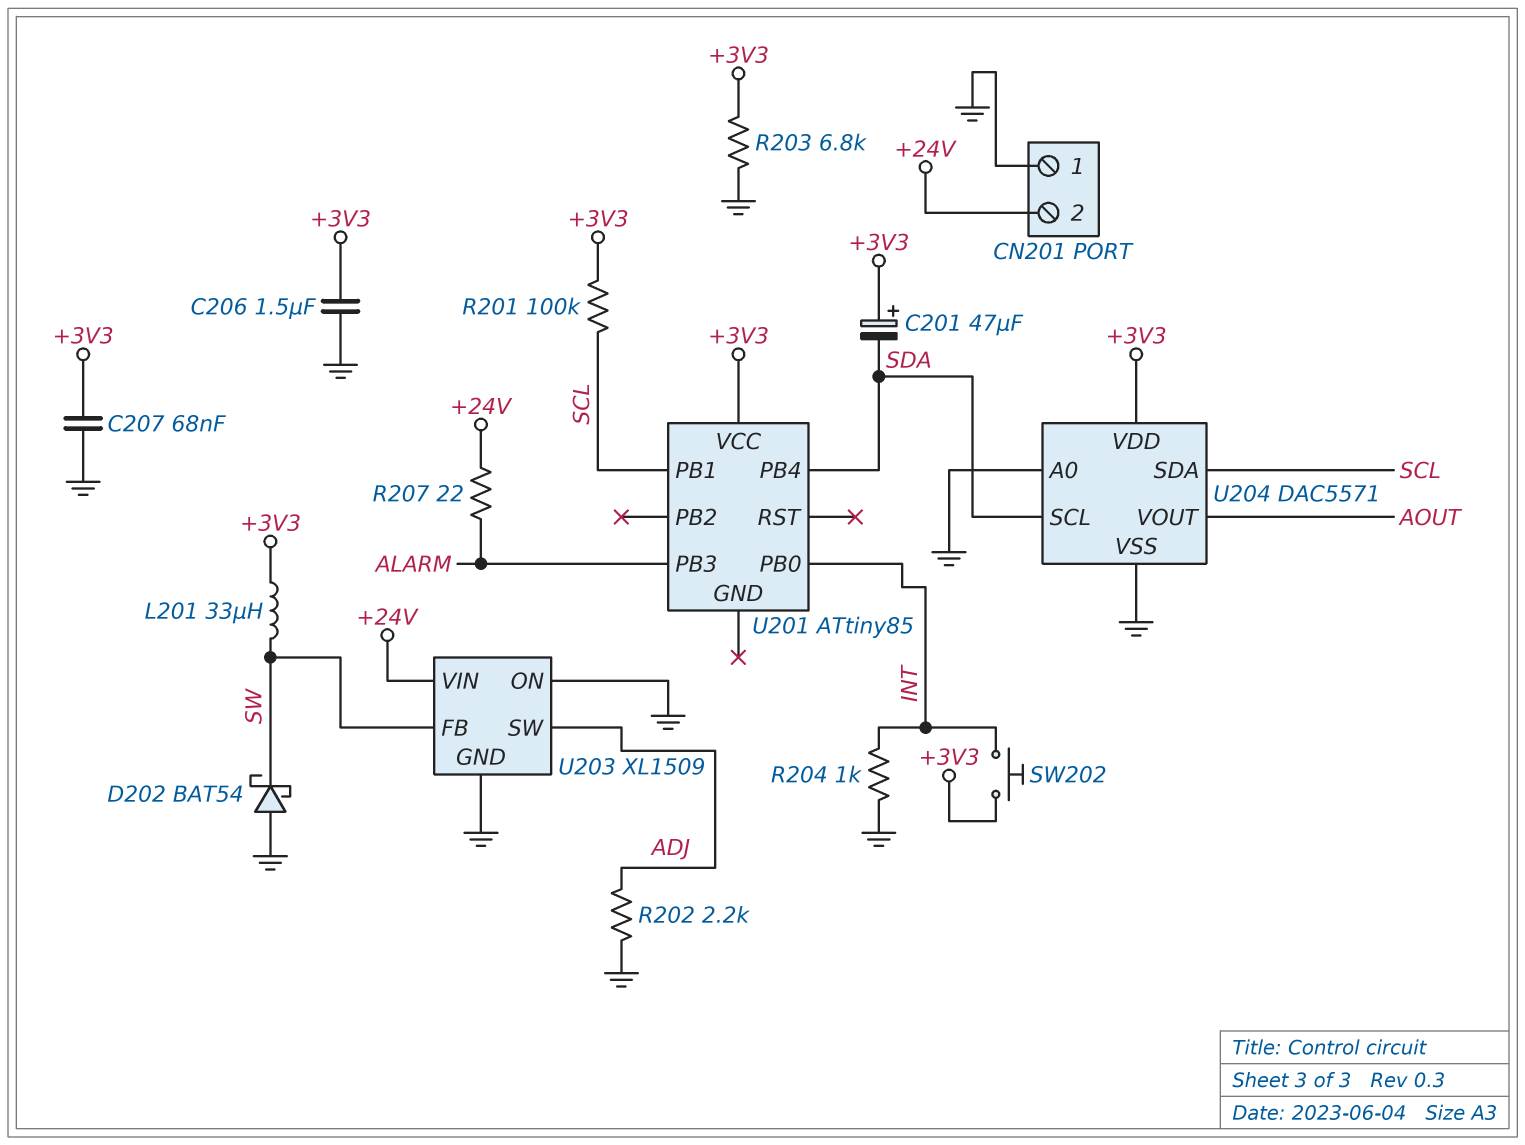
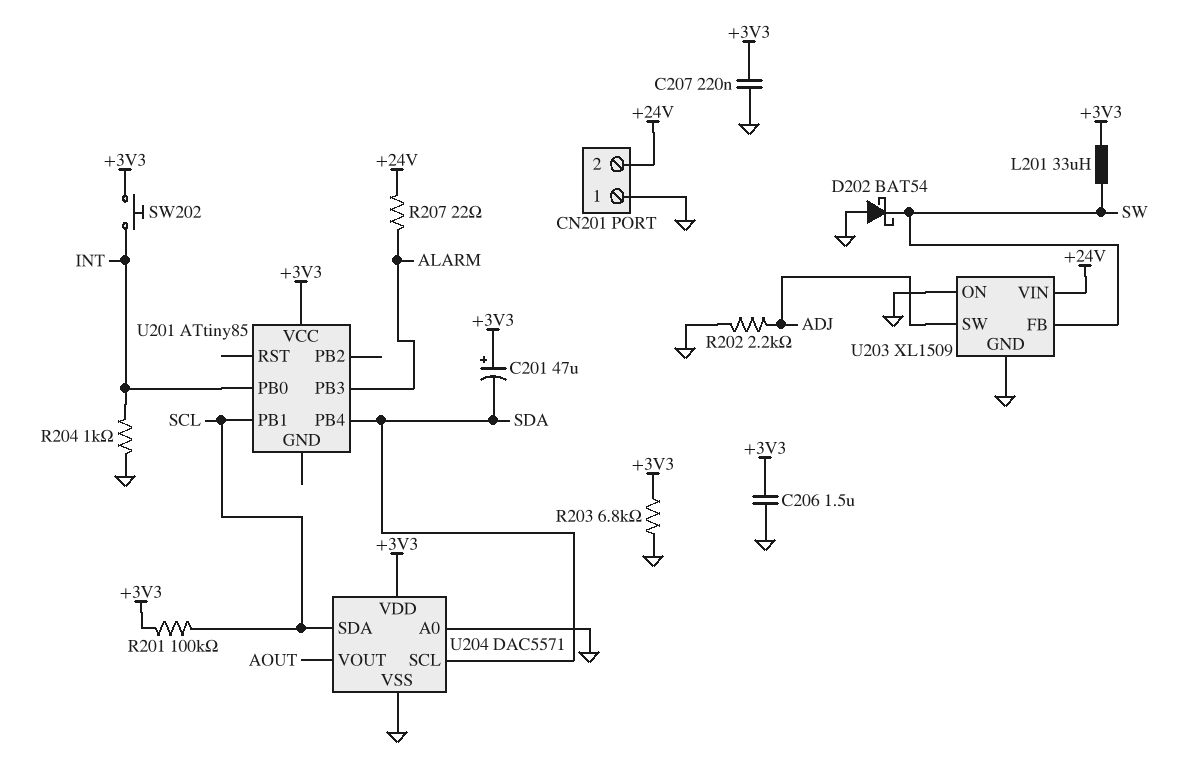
C207: 68nF (+3V3, GND) -> 220nF (+3V3, GND)

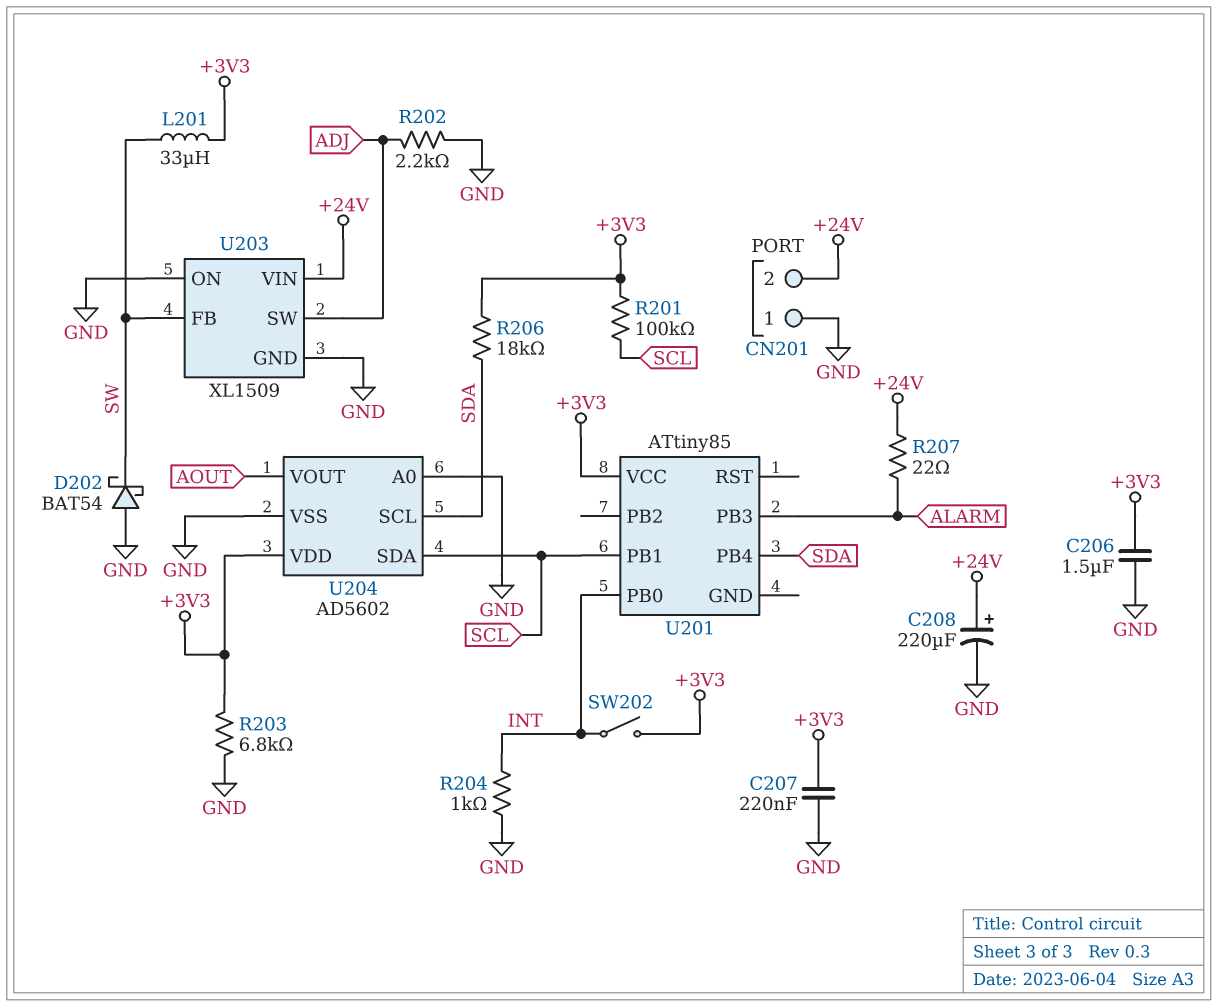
C201: 47uF (plus +3V3, minus SDA) -> none
C208: none -> 220uF (plus +24V, minus GND)
R206: none -> 18k (+3V3, SDA)
SW202: button (+3V3, INT) -> switch (+3V3, INT)
U204: DAC5571 -> AD5602

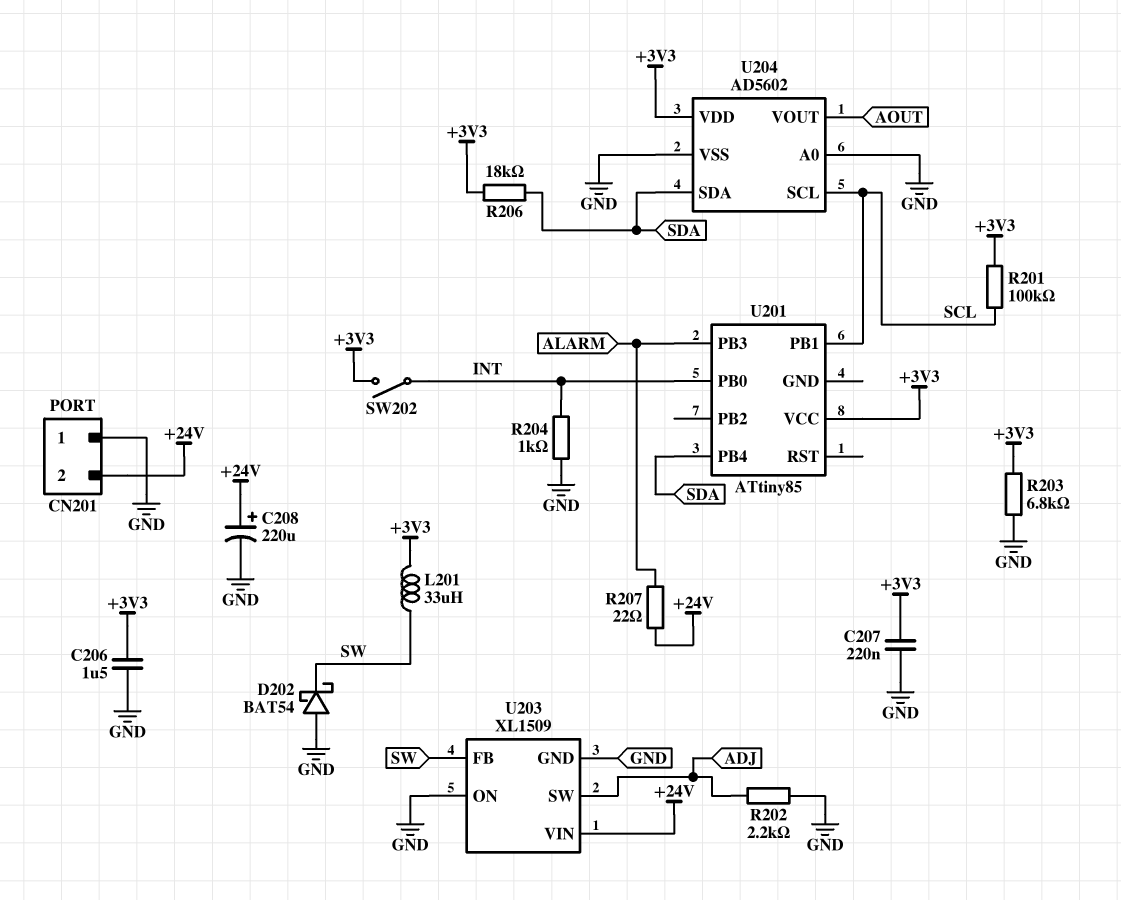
U204 pin SCL: SDA -> SCL
U204 pin SDA: SCL -> SDA

